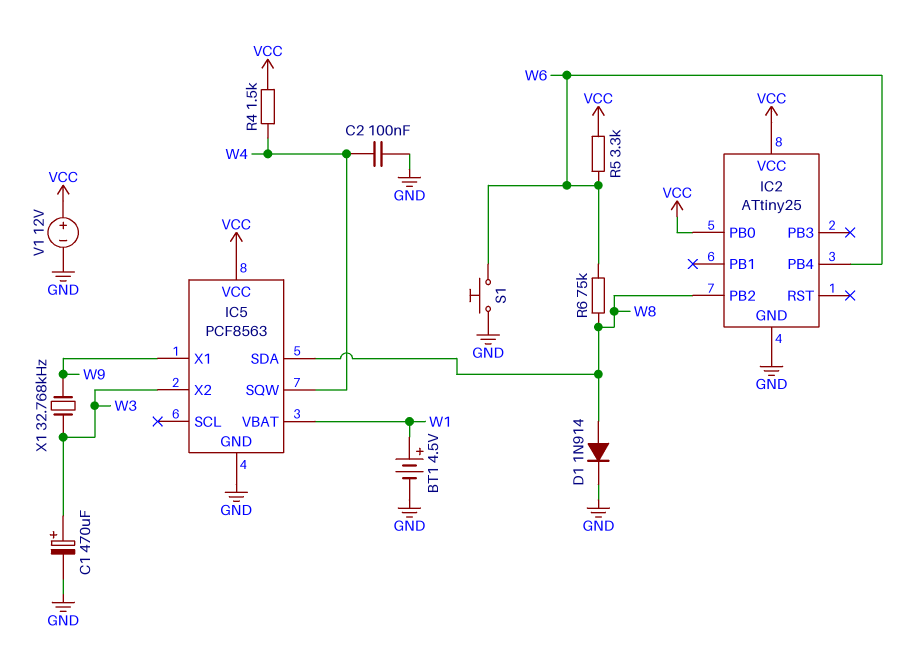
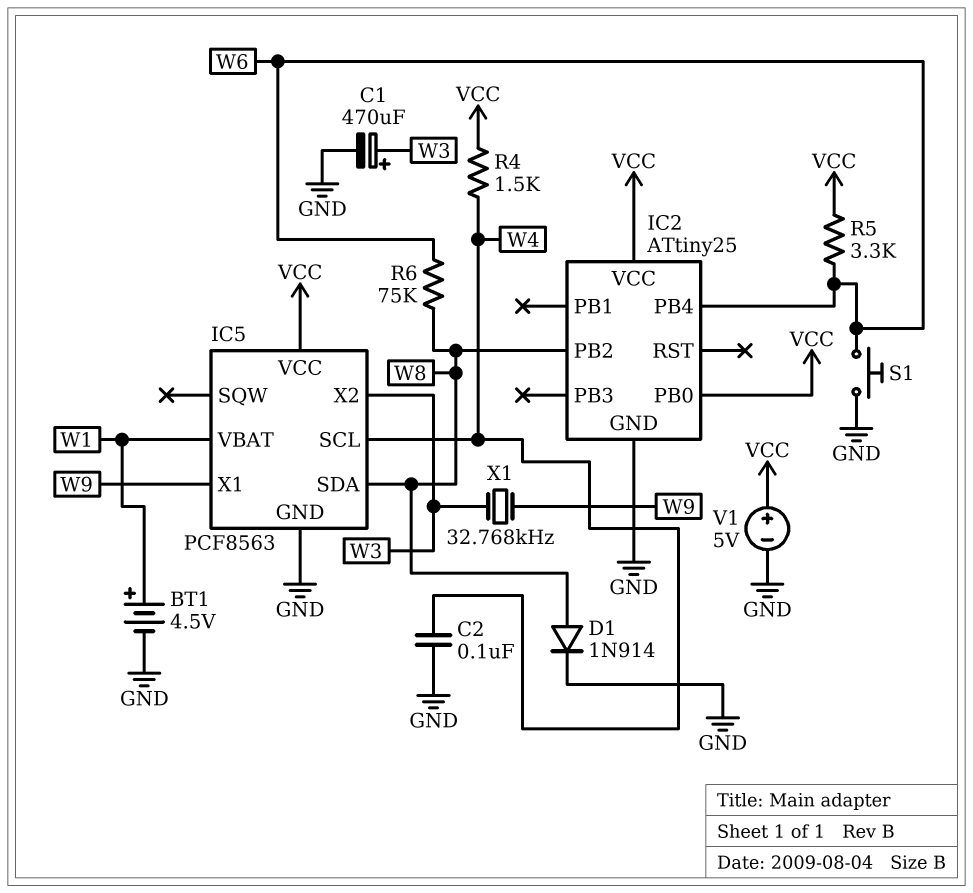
IC5 pin SCL: none -> W4
IC5 pin SQW: W4 -> none
V1: 12V (plus VCC, minus GND) -> 5V (plus VCC, minus GND)

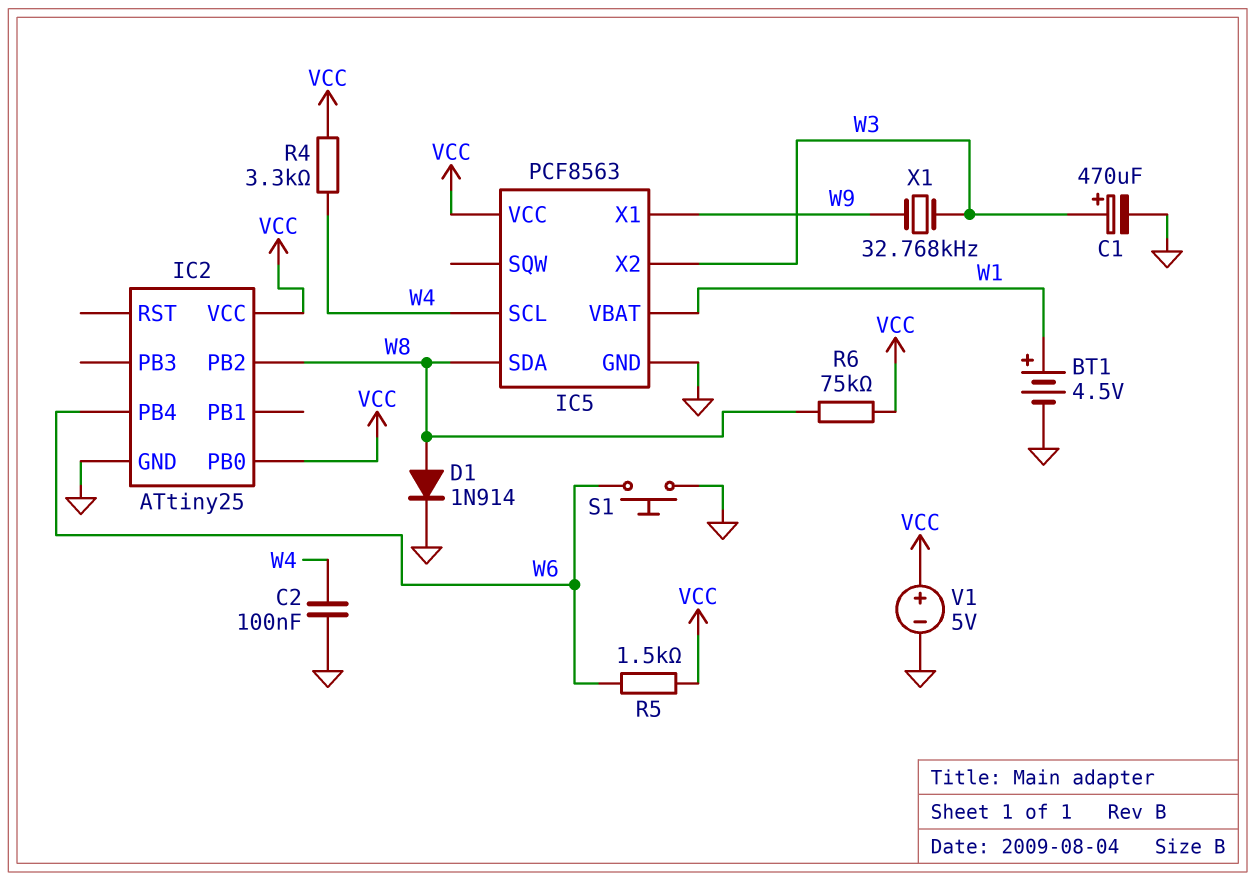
R4: 1.5k (VCC, W4) -> 3.3k (VCC, W4)
R5: 3.3k (VCC, W6) -> 1.5k (VCC, W6)
R6: 75k (W6, W8) -> 75k (VCC, W8)

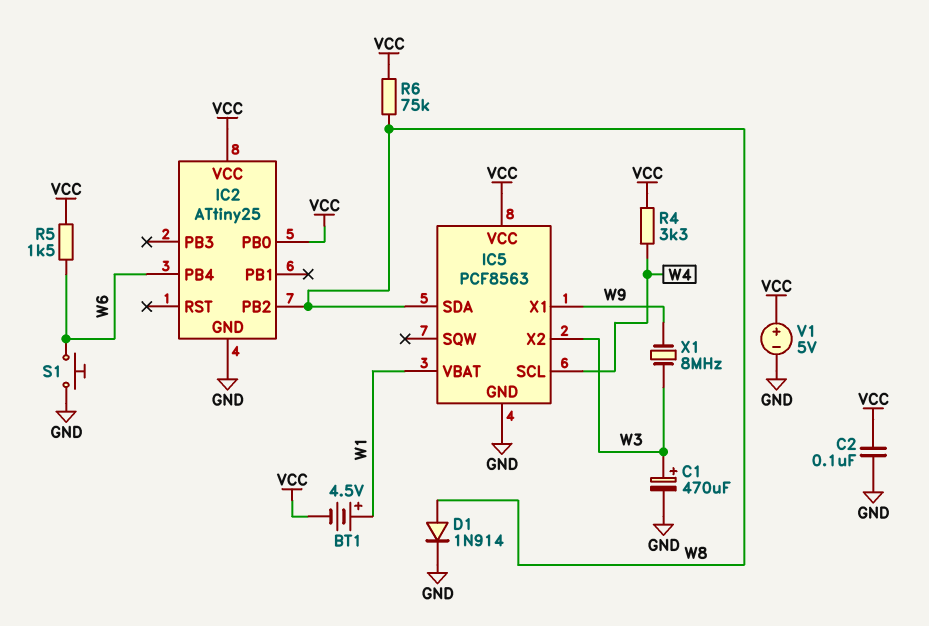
BT1: 4.5V (plus W1, minus GND) -> 4.5V (plus W1, minus VCC)
C2: 100nF (GND, W4) -> 100nF (GND, VCC)
X1: 32.768kHz (W3, W9) -> 8MHz (W3, W9)

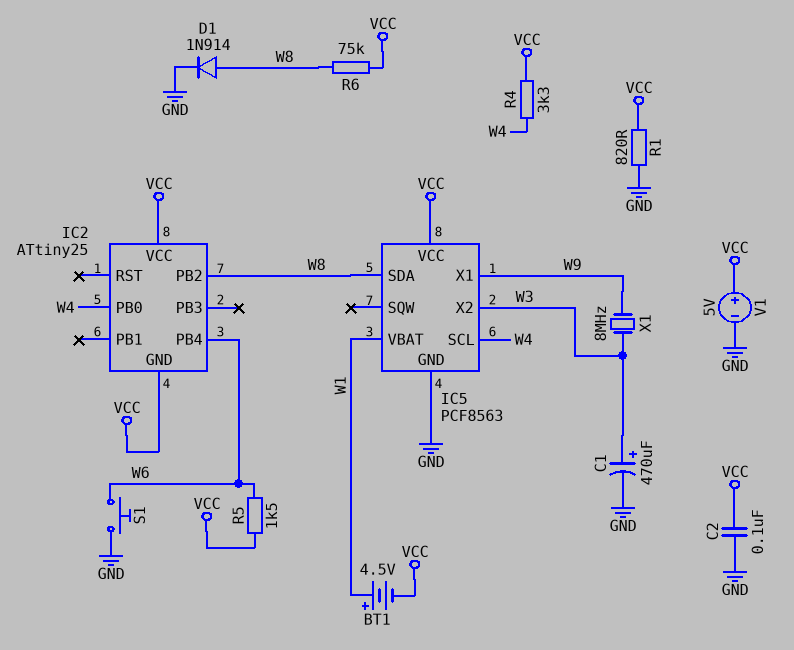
IC2 pin GND: GND -> VCC
IC2 pin PB0: VCC -> W4
R1: none -> 820 (GND, VCC)

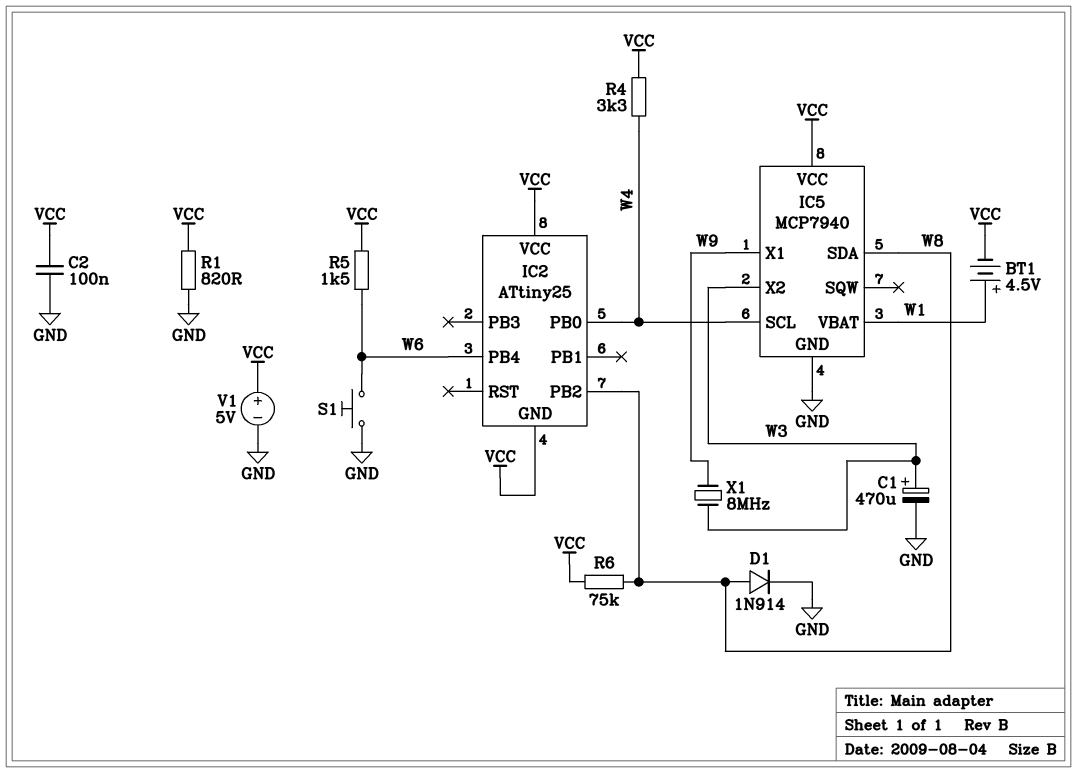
IC5: PCF8563 -> MCP7940

